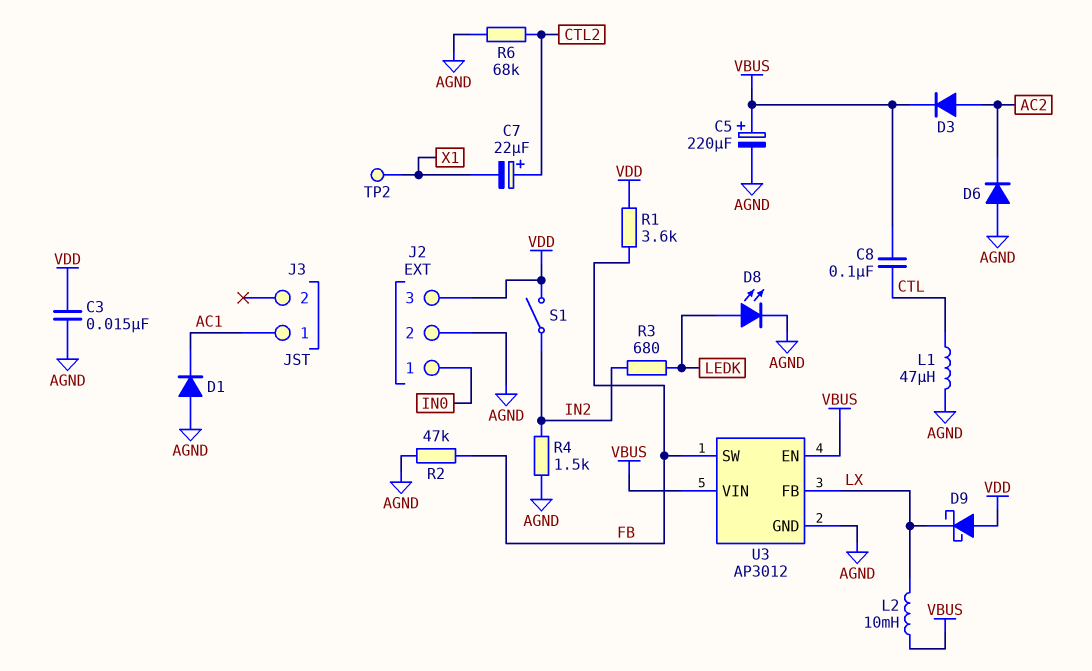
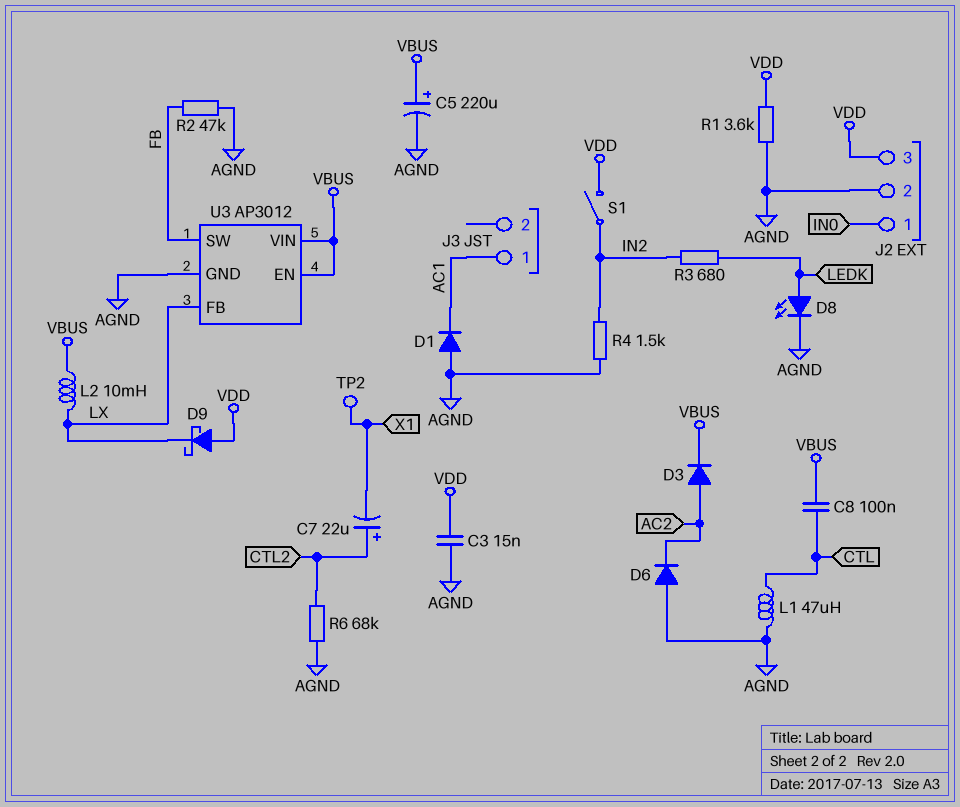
R1: 3.6k (FB, VDD) -> 3.6k (AGND, VDD)

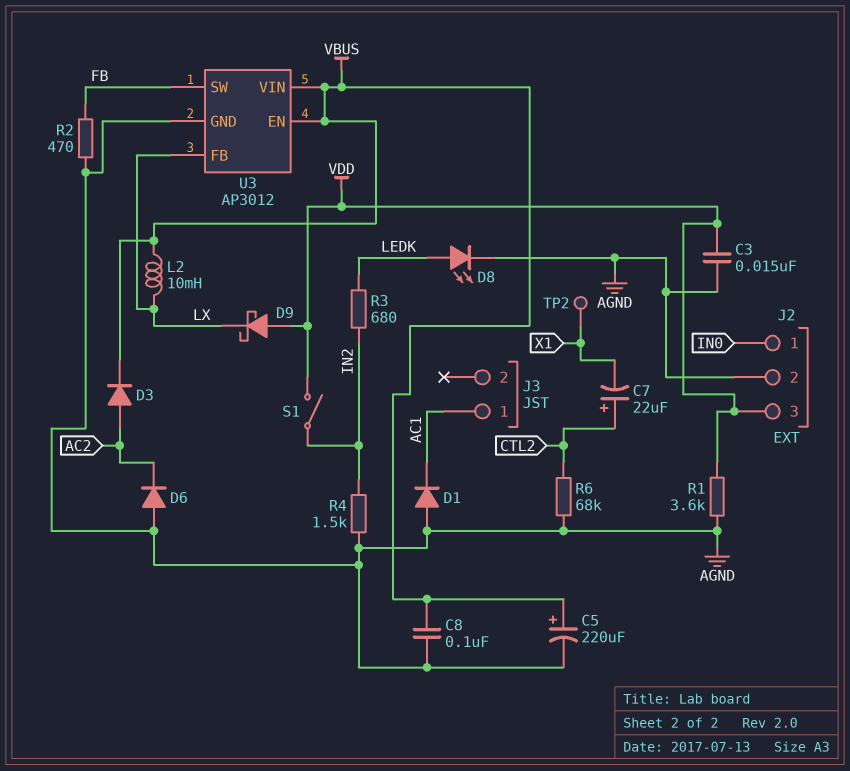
C8: 100nF (CTL, VBUS) -> 100nF (AGND, VBUS)
L1: 47uH (AGND, CTL) -> none
R2: 47k (AGND, FB) -> 470 (AGND, FB)

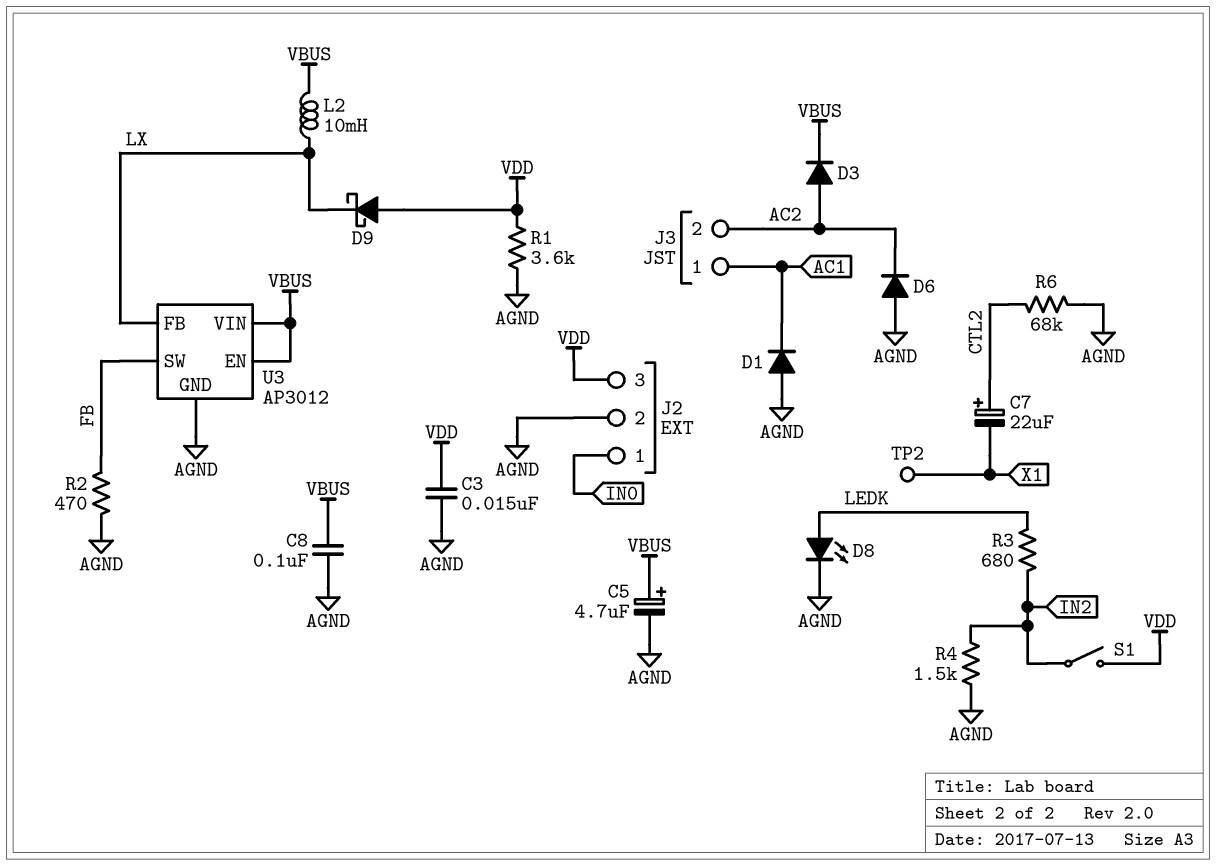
C5: 220uF (plus VBUS, minus AGND) -> 4.7uF (plus VBUS, minus AGND)
J3 pin 2: none -> AC2

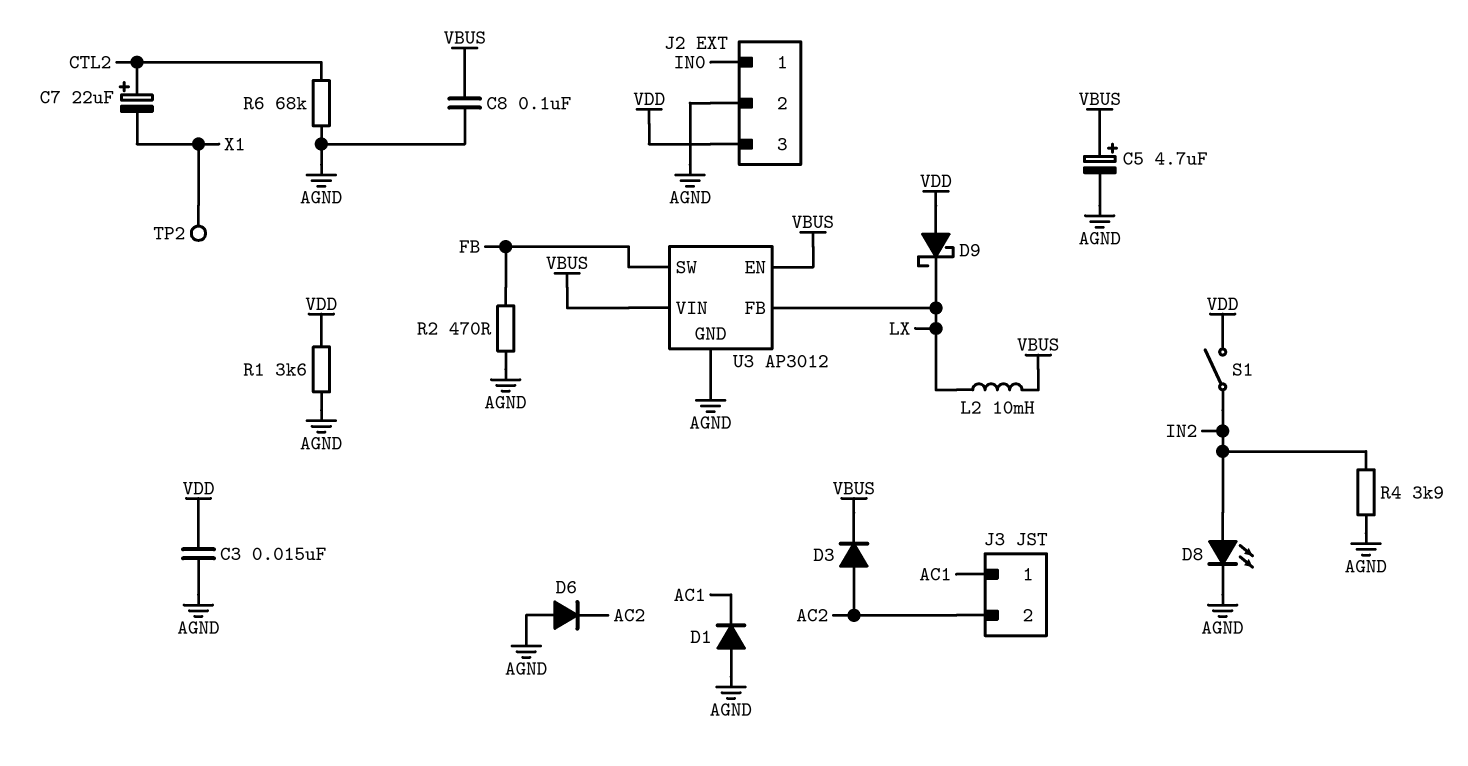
D8: LED (A LEDK, K AGND) -> LED (A IN2, K AGND)
R3: 680 (IN2, LEDK) -> none
R4: 1.5k (AGND, IN2) -> 3.9k (AGND, IN2)

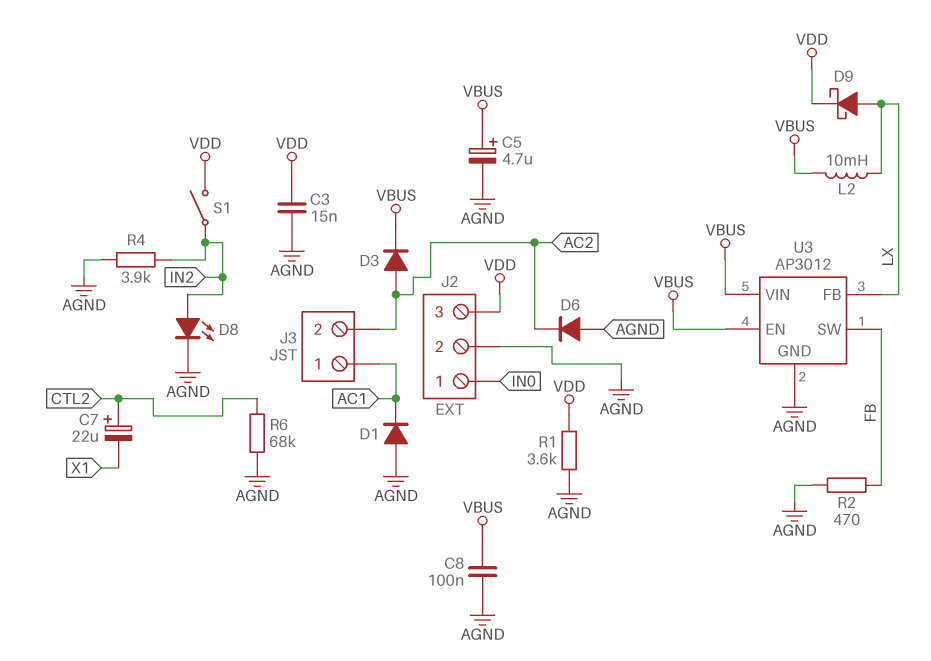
D9: schottky (A VDD, K LX) -> schottky (A LX, K VDD)
TP2: test point (X1) -> none

